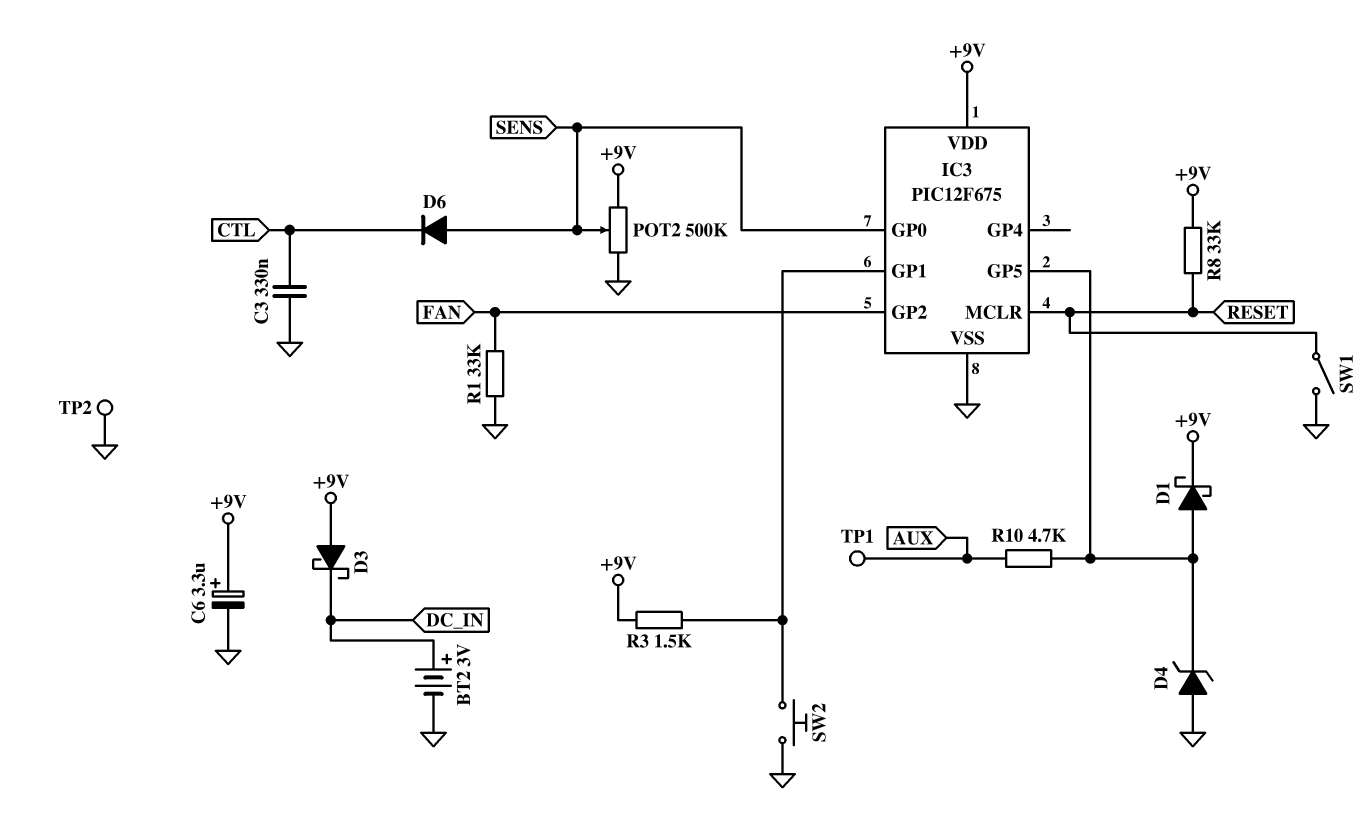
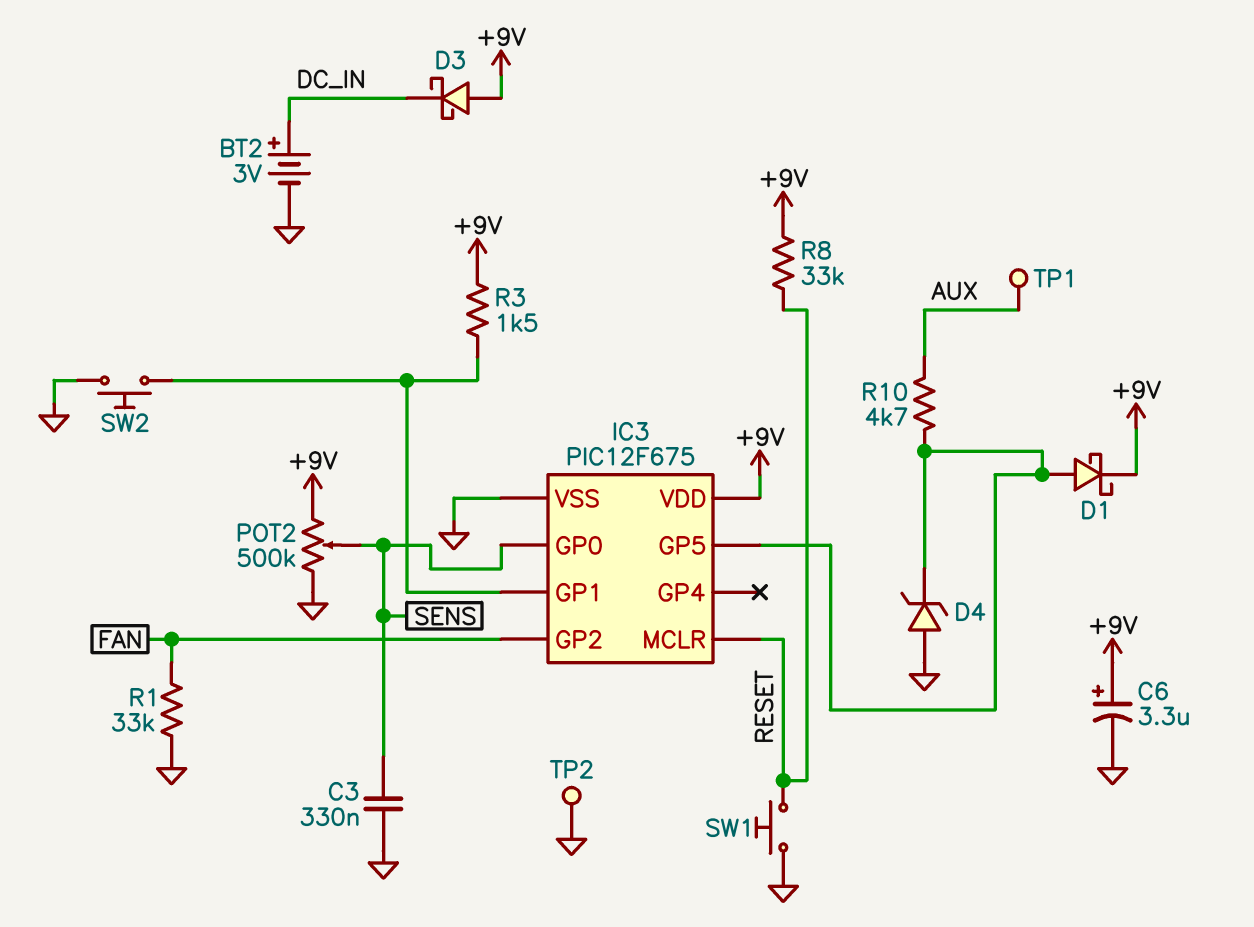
C3: 330nF (CTL, GND) -> 330nF (GND, SENS)
D6: diode (A SENS, K CTL) -> none
SW1: switch (GND, RESET) -> button (GND, RESET)

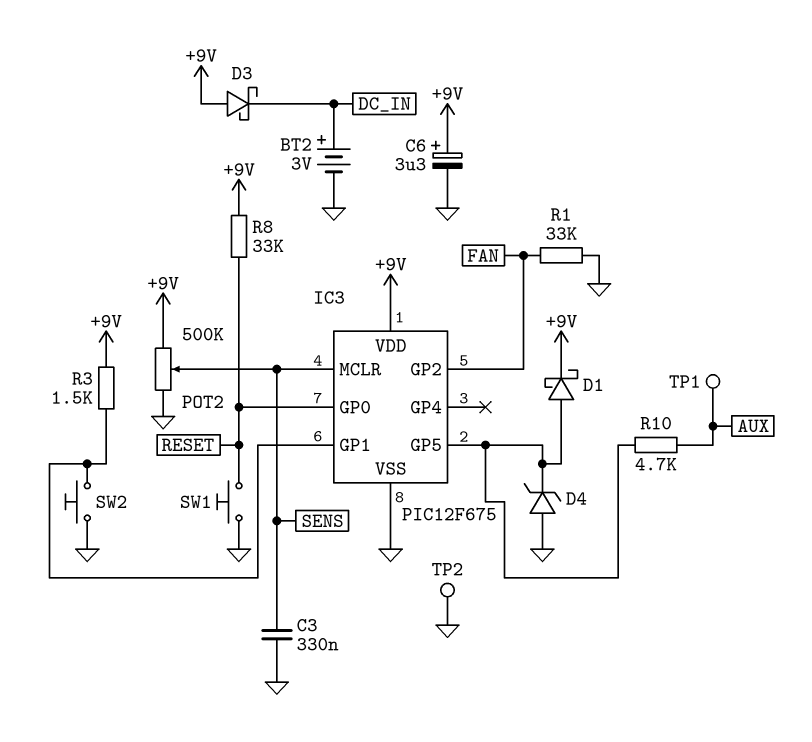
IC3 pin GP0: SENS -> RESET
IC3 pin MCLR: RESET -> SENS

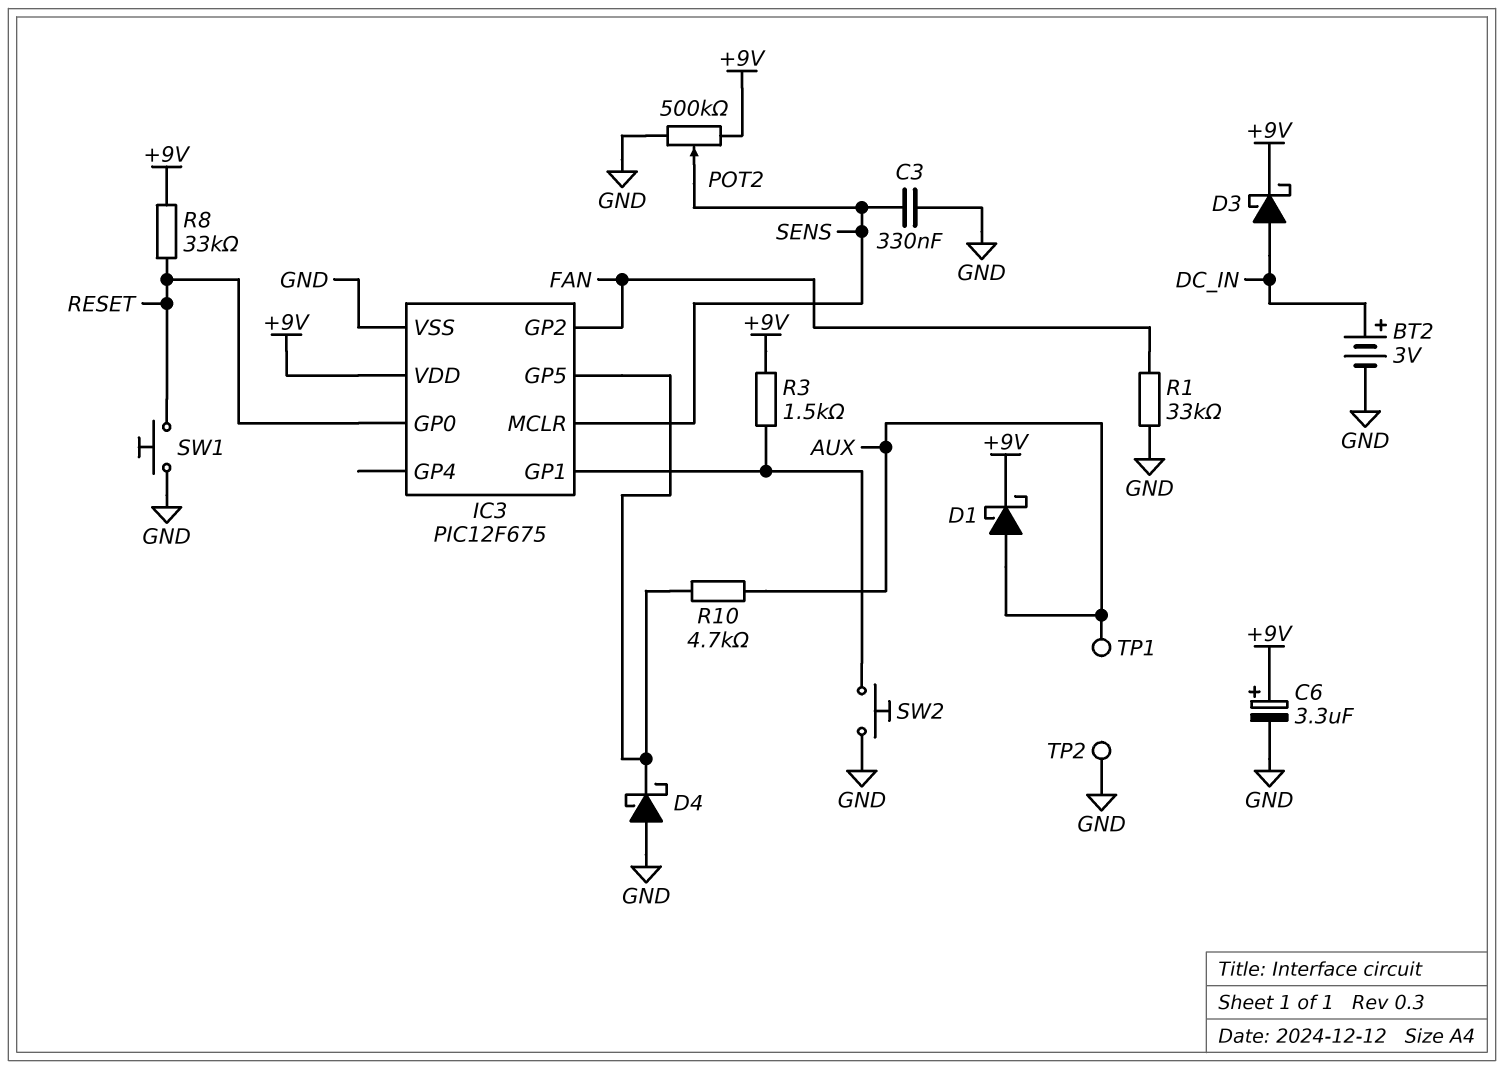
D1: schottky (A IC3/GP5, K +9V) -> schottky (A AUX, K +9V)
D3: schottky (A +9V, K DC_IN) -> schottky (A DC_IN, K +9V)
D4: zener (A GND, K IC3/GP5) -> schottky (A GND, K IC3/GP5)

